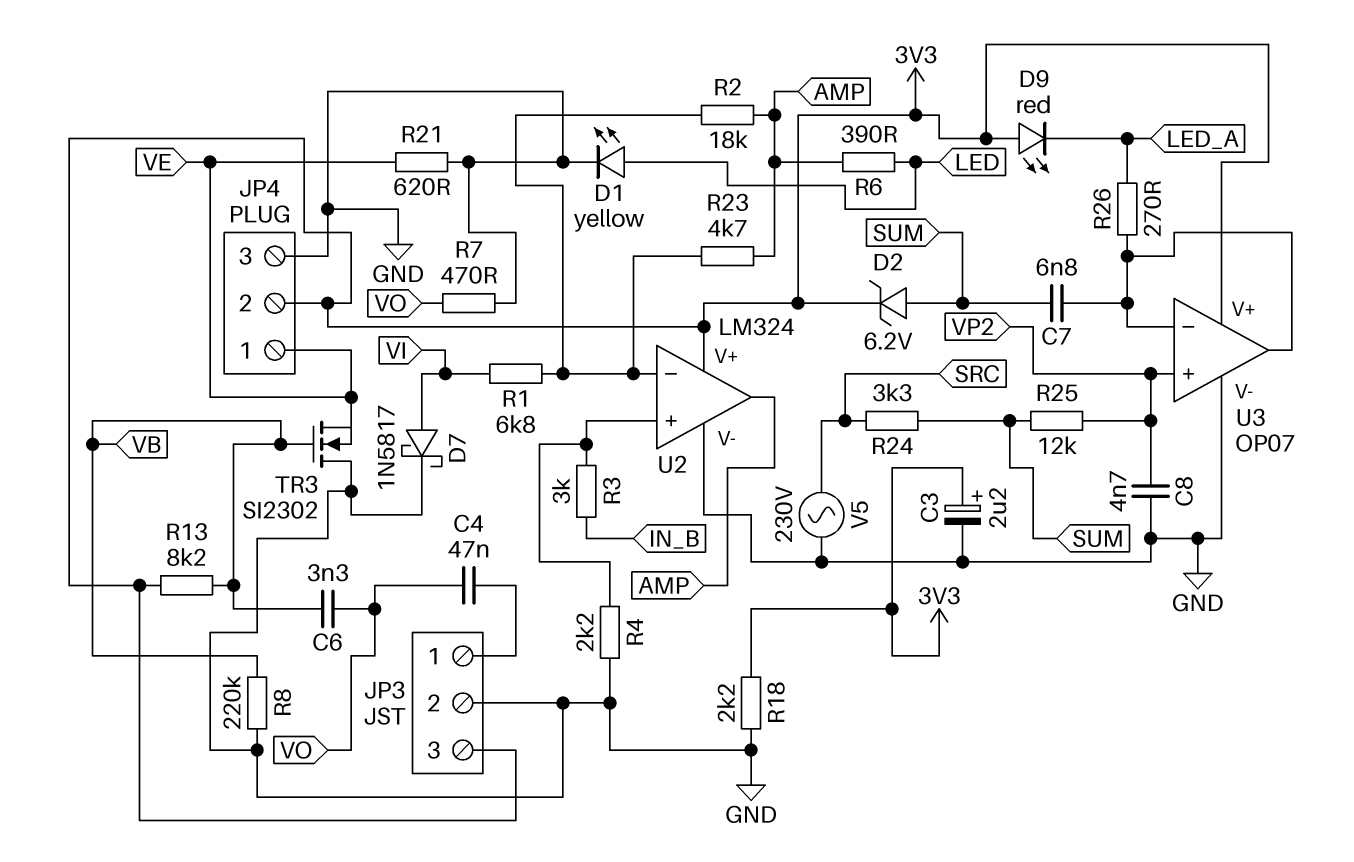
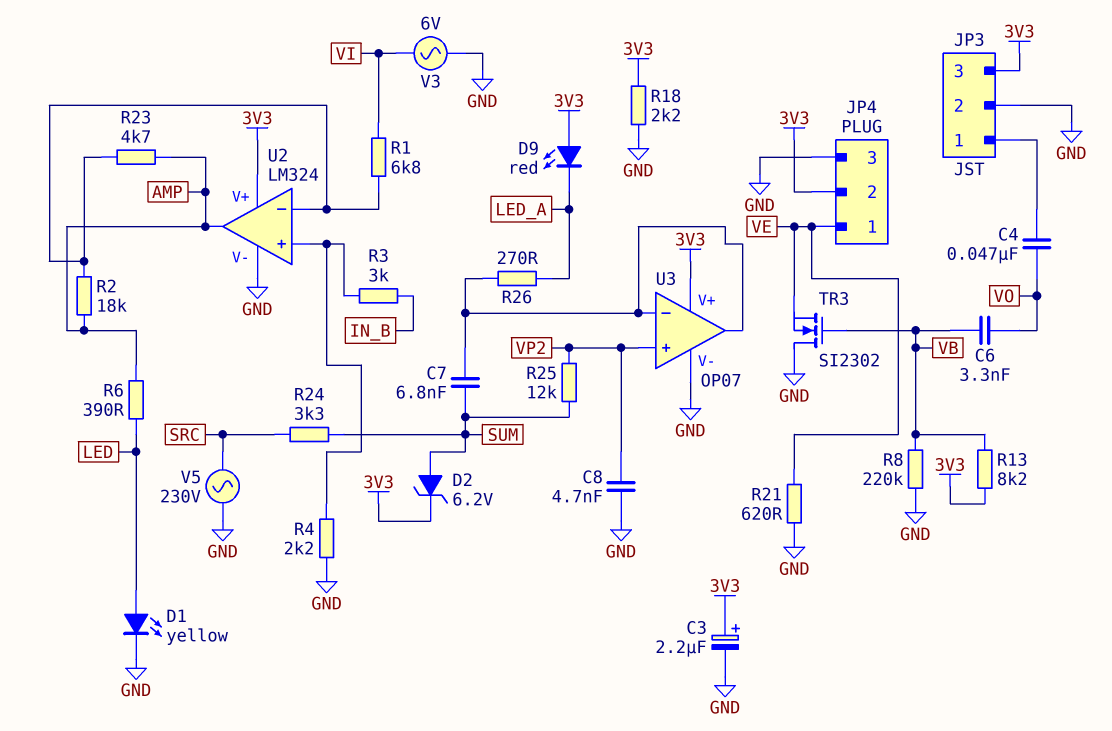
D7: schottky 1N5817 (A VI, K GND) -> none
R7: 470 (GND, VO) -> none
V3: none -> AC 6V (GND, VI)

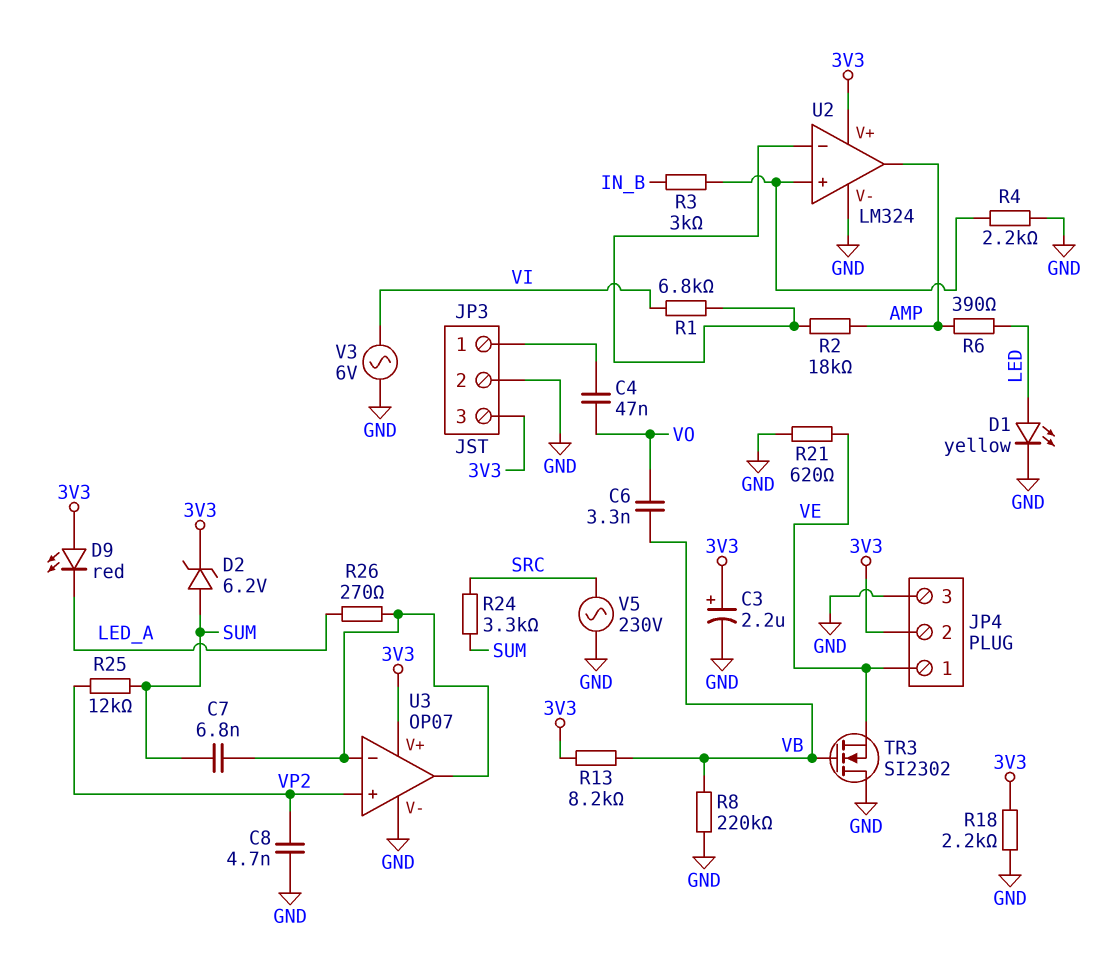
R23: 4.7k (AMP, U2/in-) -> none

